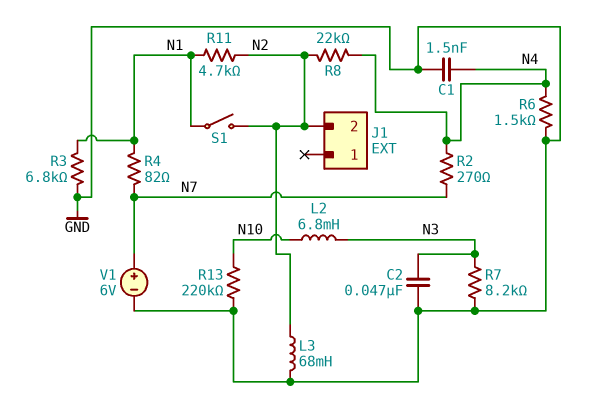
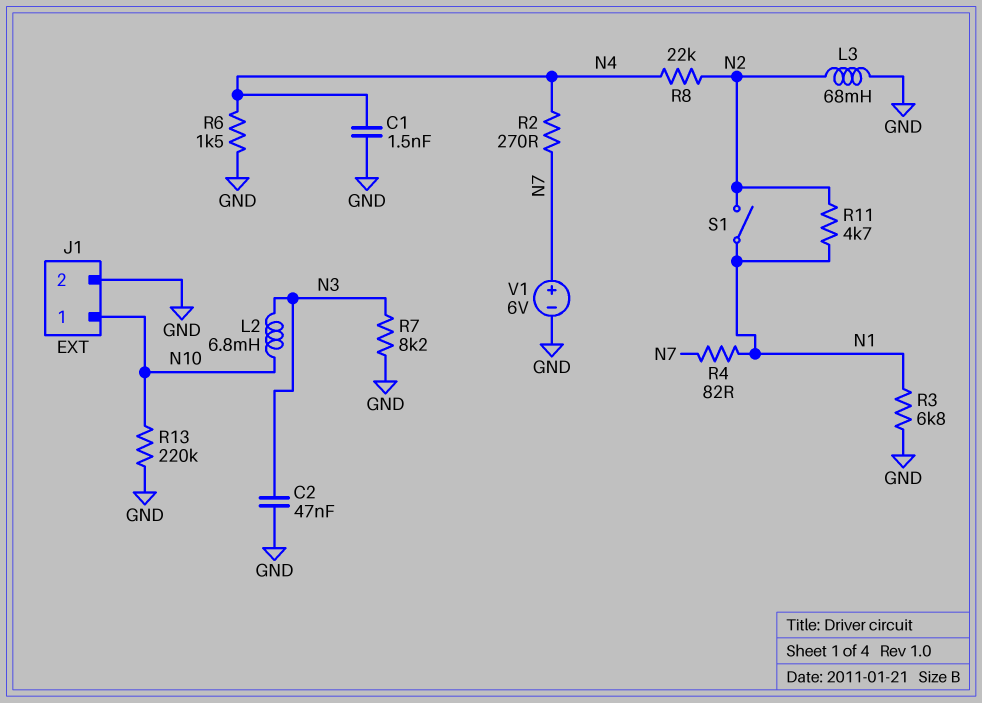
J1 pin 1: none -> N10
J1 pin 2: N2 -> GND

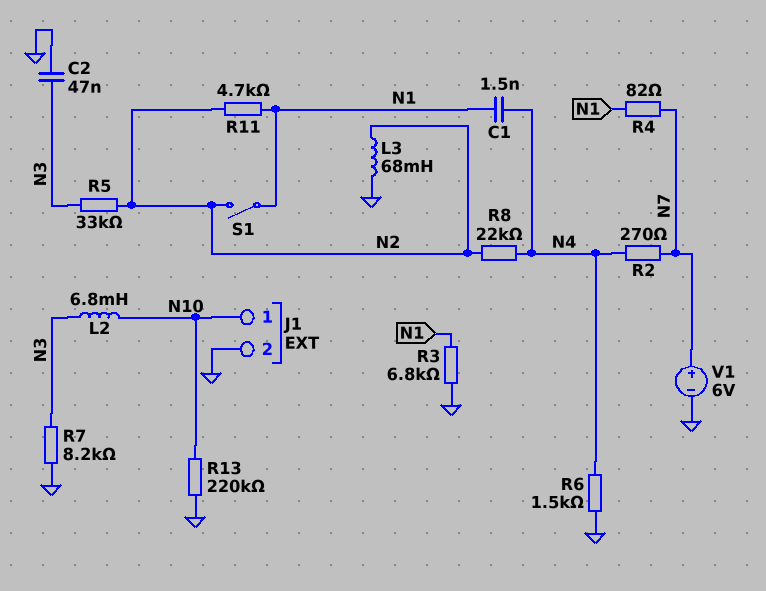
C1: 1.5nF (GND, N4) -> 1.5nF (N1, N4)
R5: none -> 33k (N2, N3)

